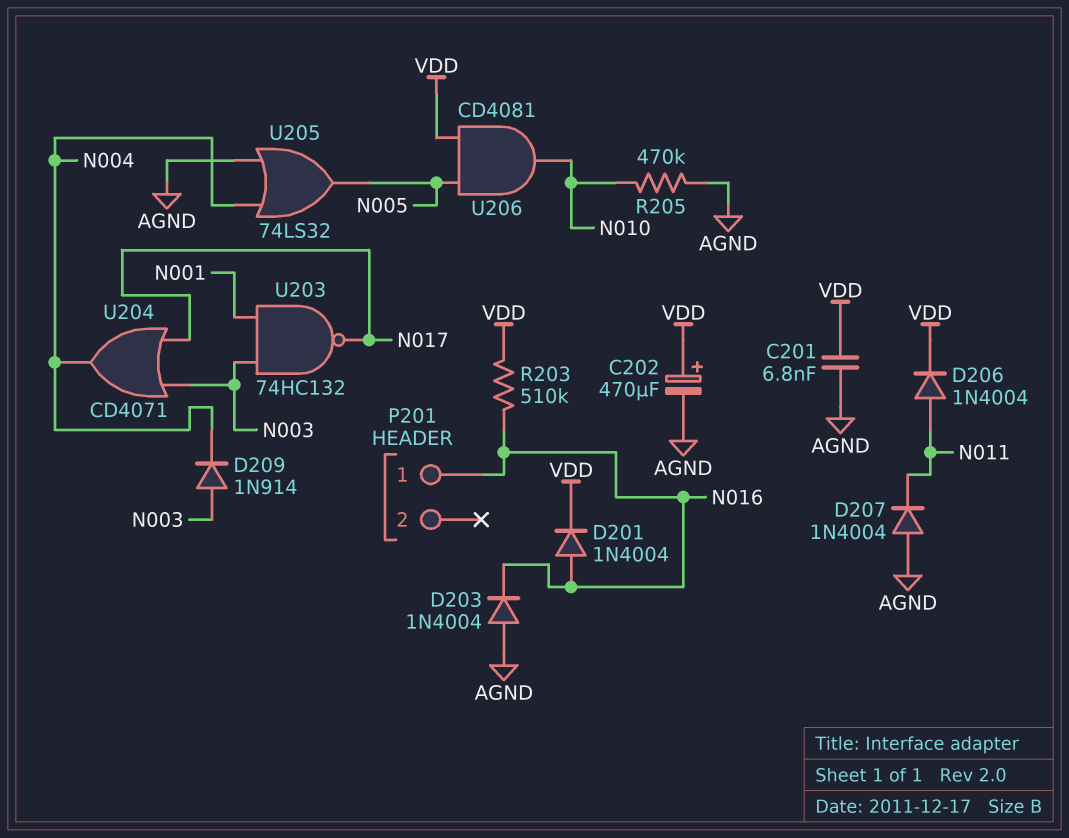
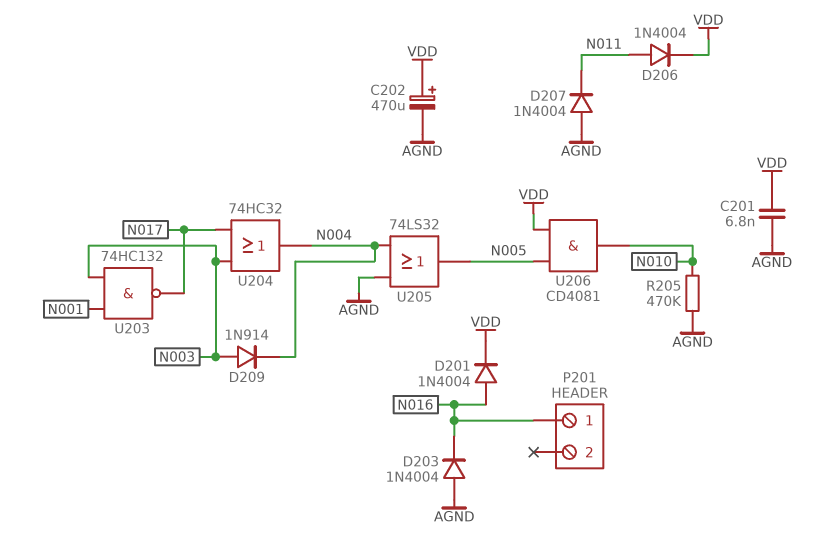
R203: 510k (N016, VDD) -> none
U204: OR CD4071 (in N003, in N017, out N004) -> OR 74HC32 (in N003, in N017, out N004)

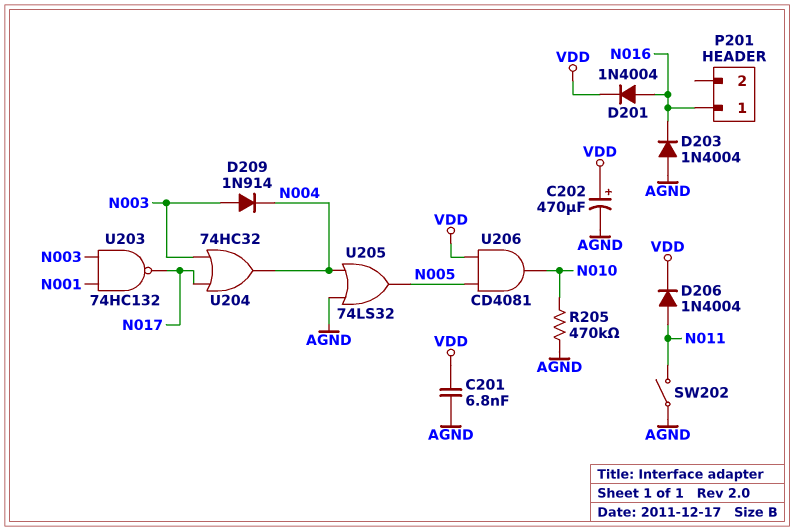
D207: diode 1N4004 (A AGND, K N011) -> none
SW202: none -> switch (AGND, N011)

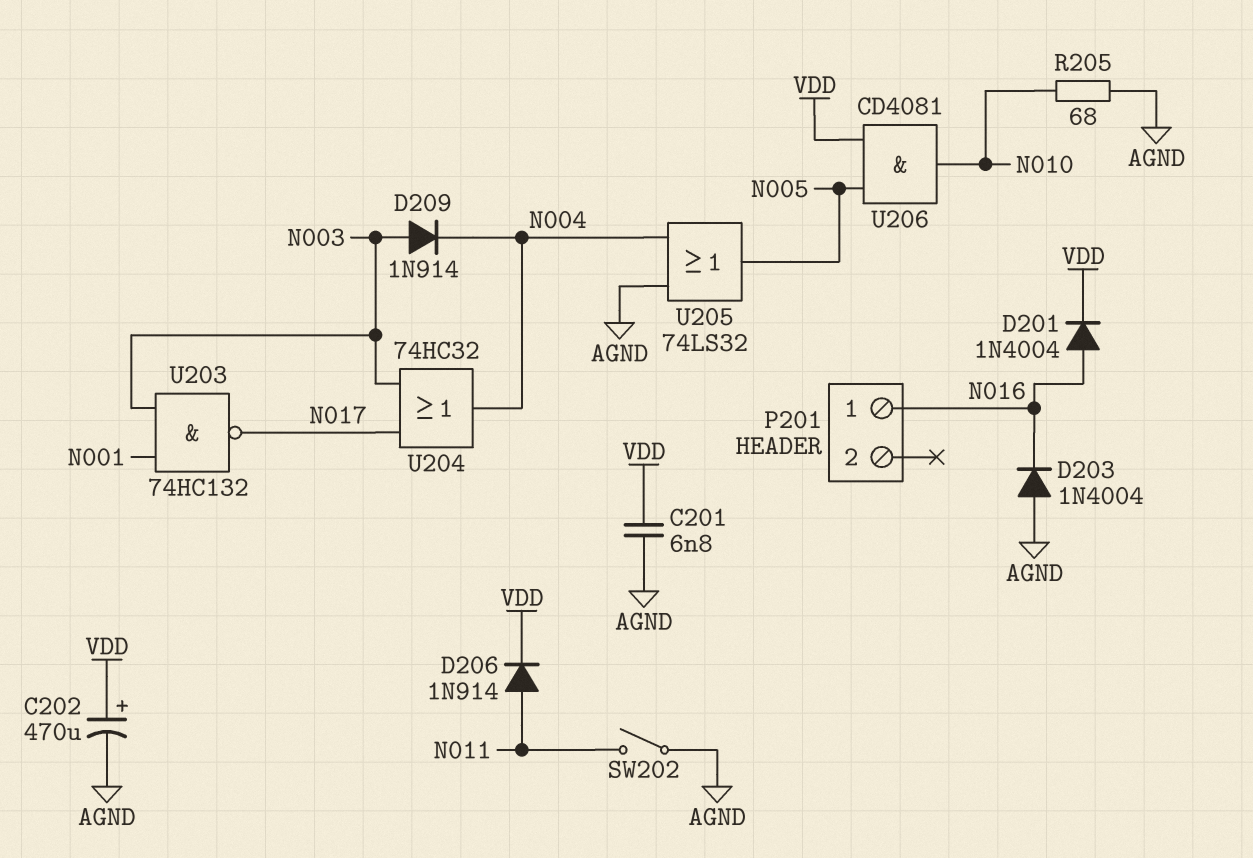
D206: diode 1N4004 (A N011, K VDD) -> diode 1N914 (A N011, K VDD)
R205: 470k (AGND, N010) -> 68 (AGND, N010)

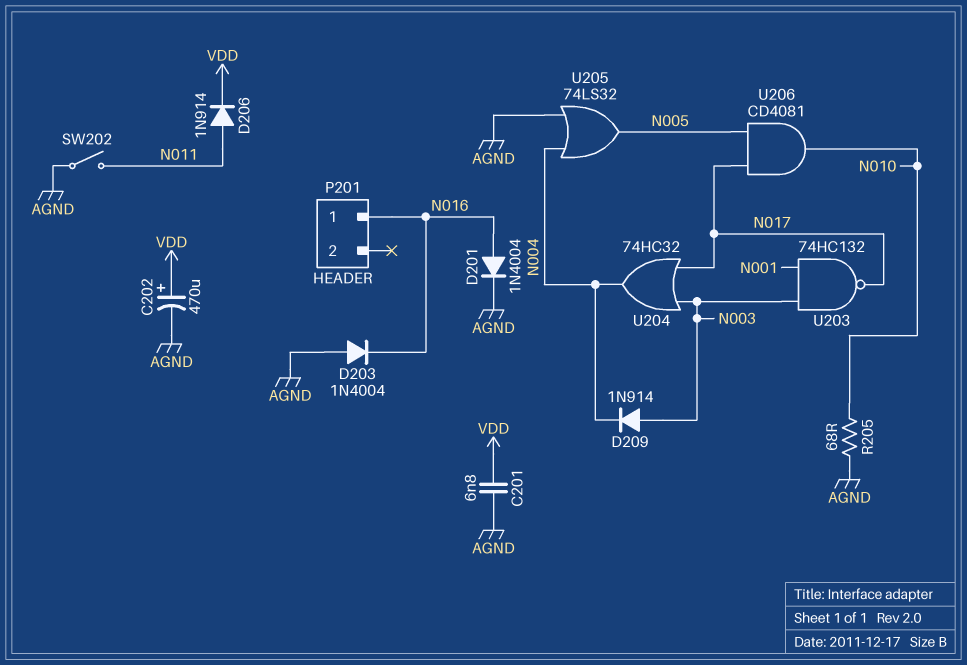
D201: diode 1N4004 (A N016, K VDD) -> diode 1N4004 (A N016, K AGND)
U206: AND CD4081 (in N005, in VDD, out N010) -> AND CD4081 (in N005, in N017, out N010)

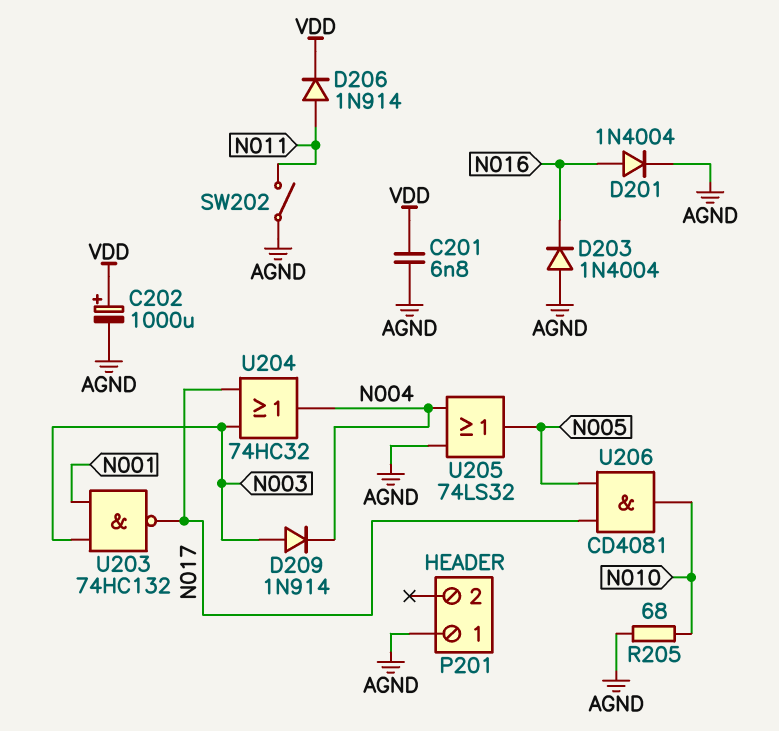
C202: 470uF (plus VDD, minus AGND) -> 1000uF (plus VDD, minus AGND)
P201 pin 1: N016 -> AGND

